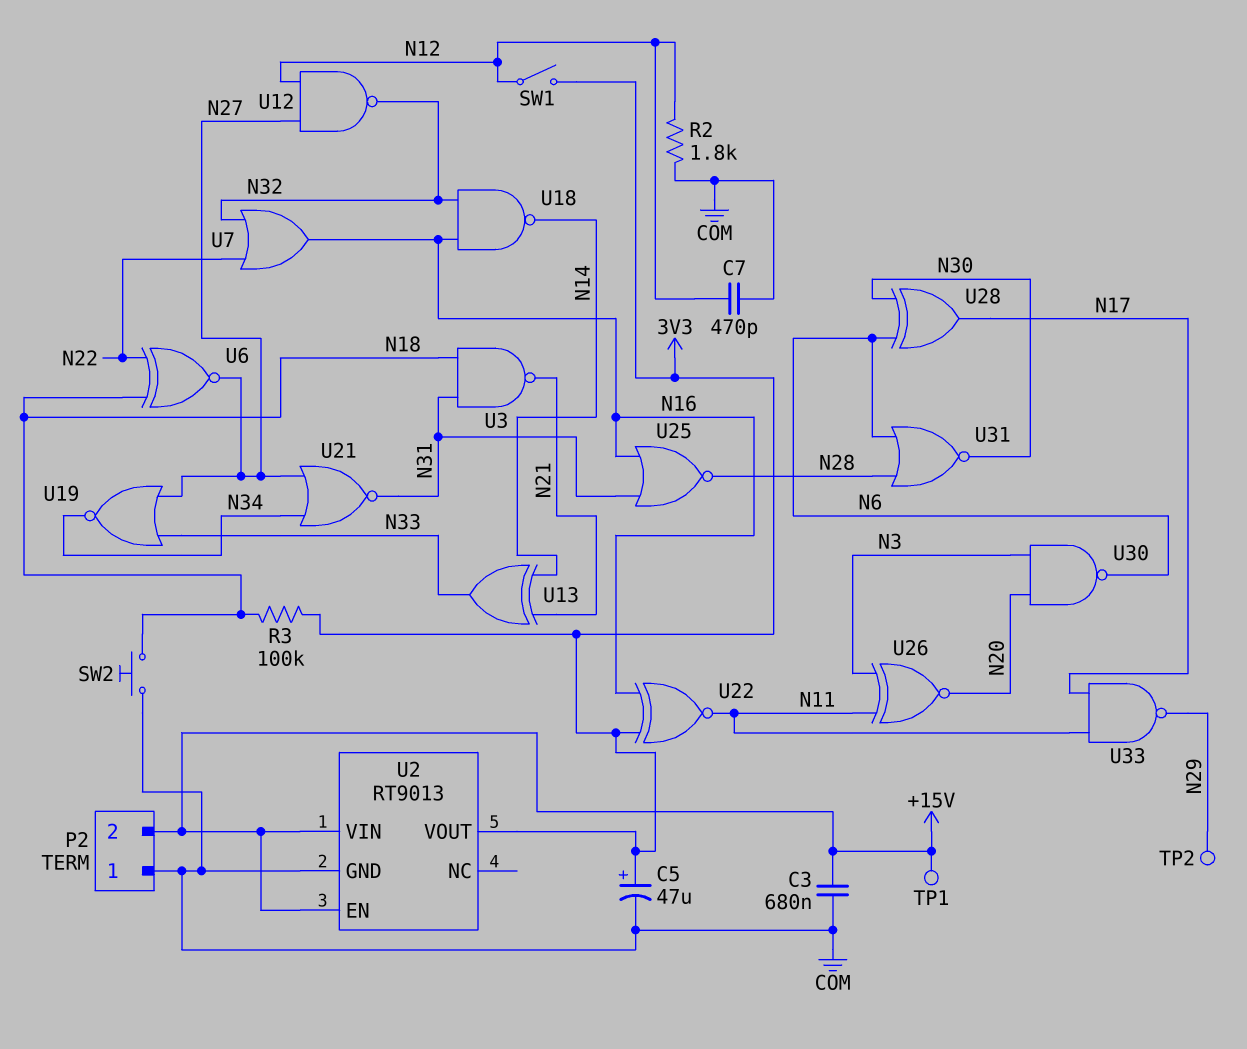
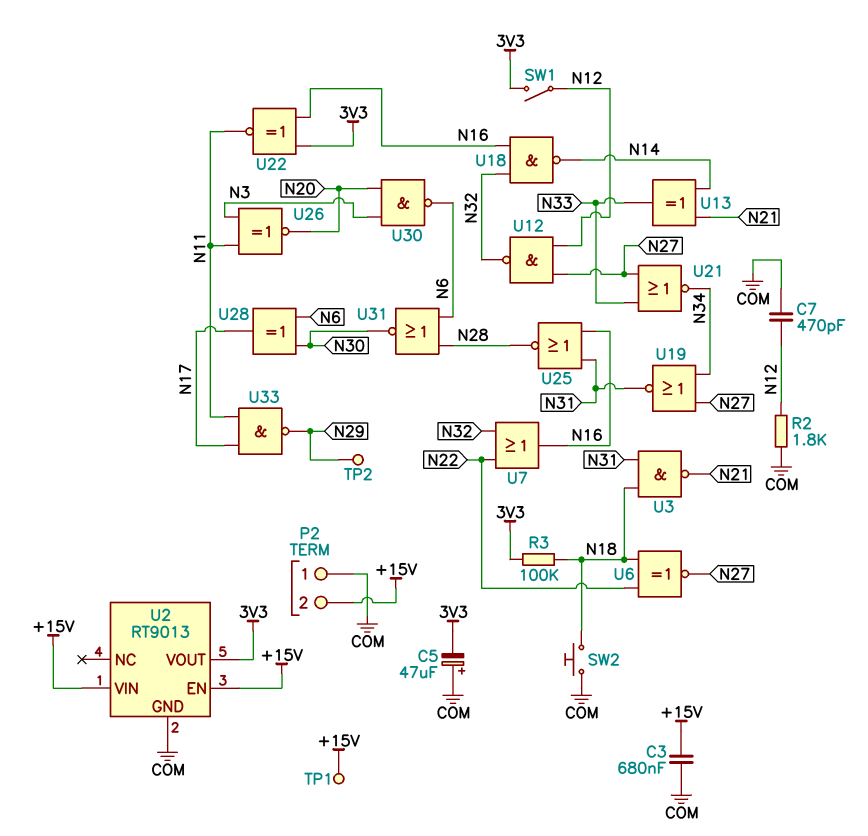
C5: 47uF (plus 3V3, minus COM) -> 47uF (plus COM, minus 3V3)
U19: NOR (in N27, in N33, out N34) -> NOR (in N27, in N34, out N31)
U21: NOR (in N27, in N34, out N31) -> NOR (in N27, in N33, out N34)

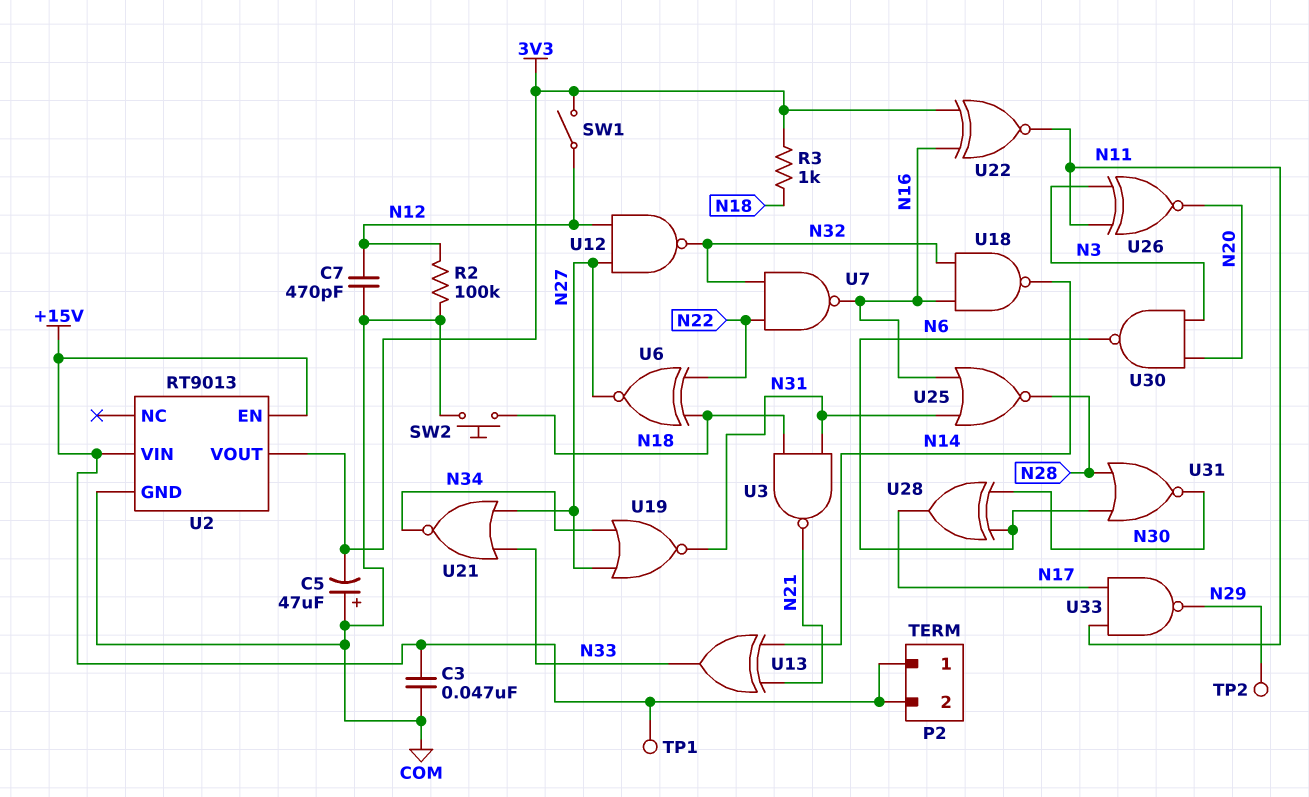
C3: 680nF (+15V, COM) -> 47nF (+15V, COM)
P2 pin 1: COM -> +15V
R2: 1.8k (COM, N12) -> 100k (COM, N12)
R3: 100k (3V3, N18) -> 1k (3V3, N18)
U7: OR (in N22, in N32, out N16) -> NAND (in N22, in N32, out N16)

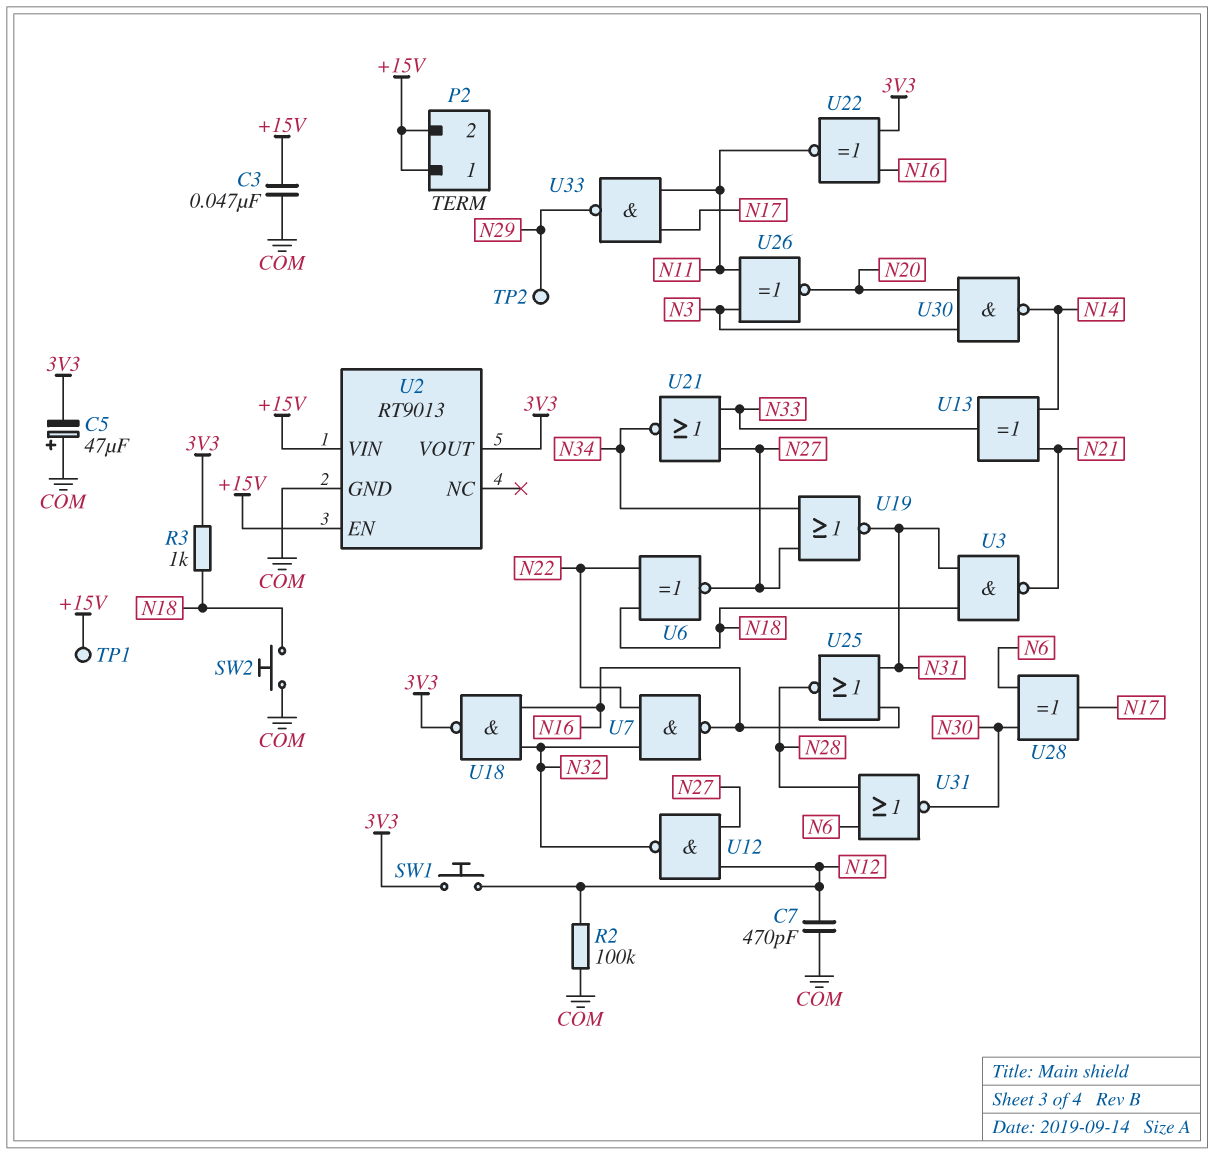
SW1: switch (3V3, N12) -> button (3V3, N12)
U18: NAND (in N16, in N32, out N14) -> NAND (in N16, in N32, out 3V3)
U30: NAND (in N3, in N20, out N6) -> NAND (in N3, in N20, out N14)

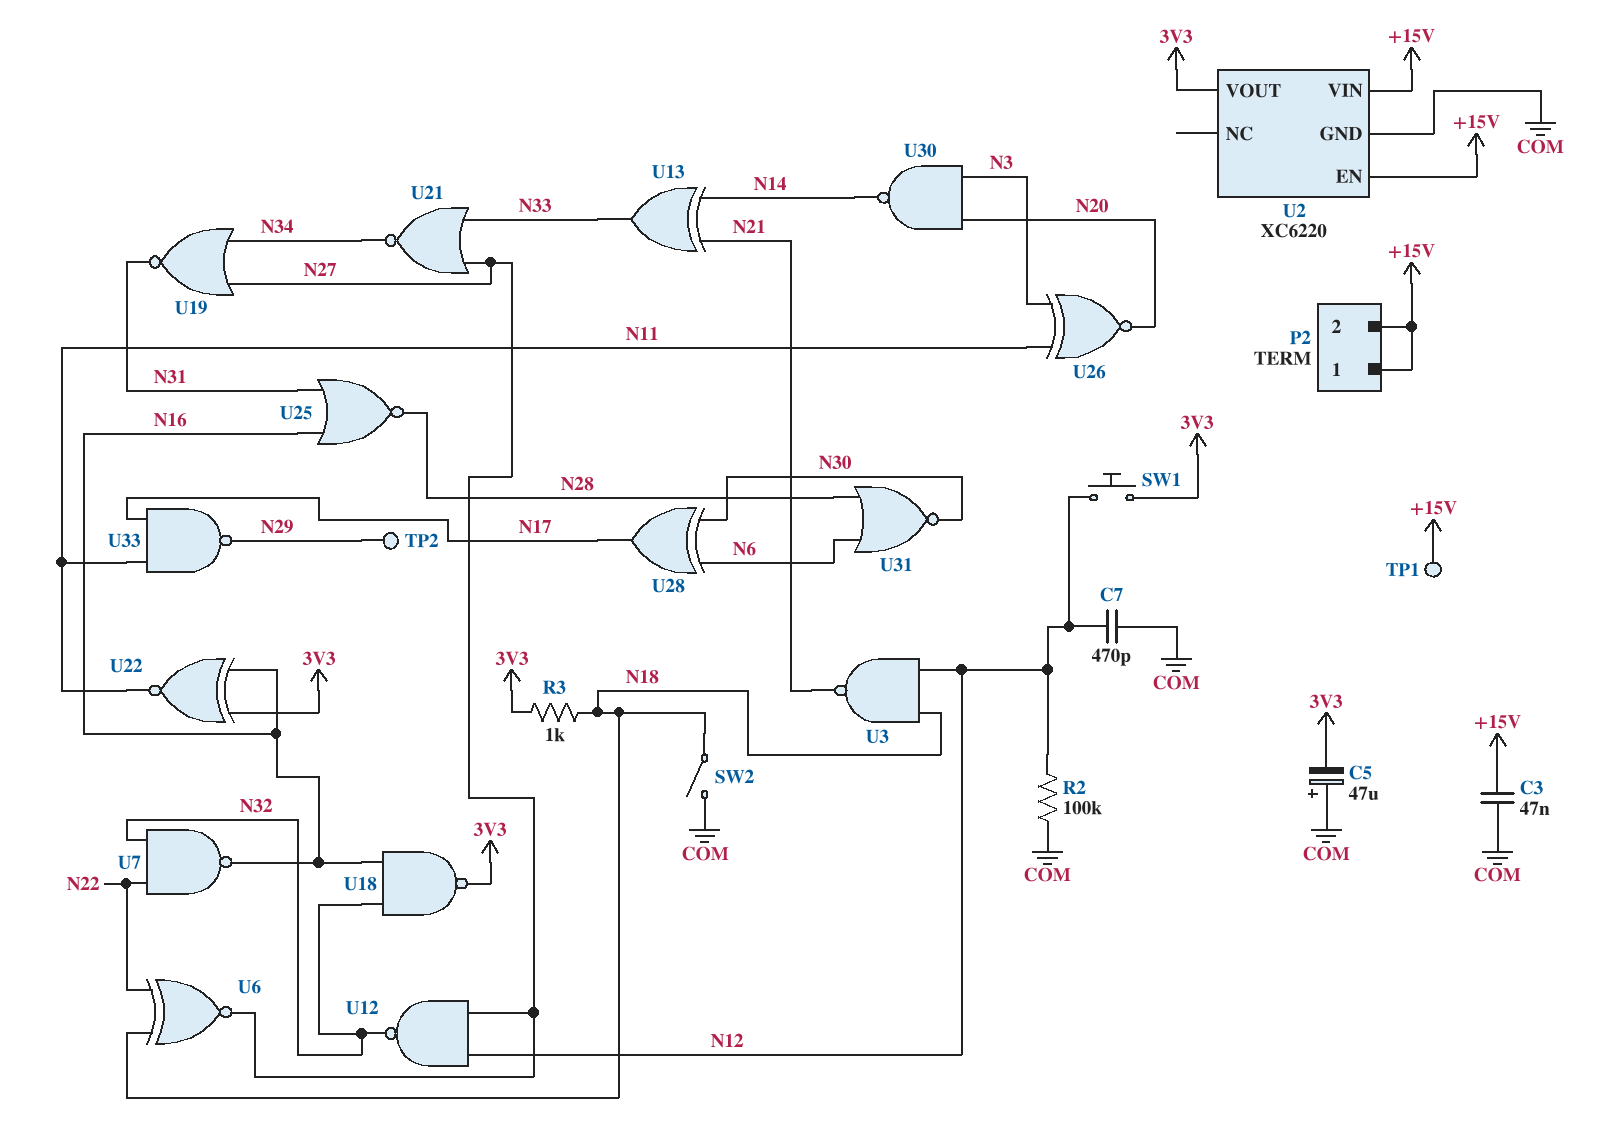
SW2: button (COM, N18) -> switch (COM, N18)
U2: RT9013 -> XC6220
U3: NAND (in N18, in N31, out N21) -> NAND (in N12, in N18, out N21)

